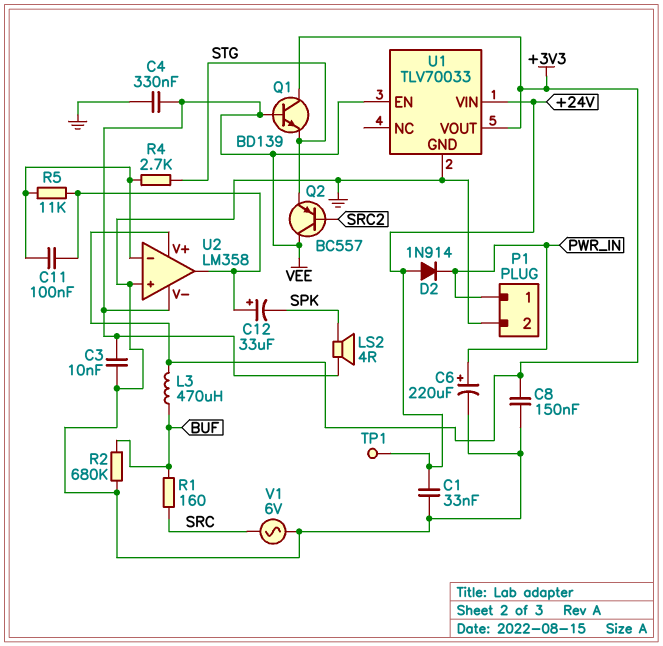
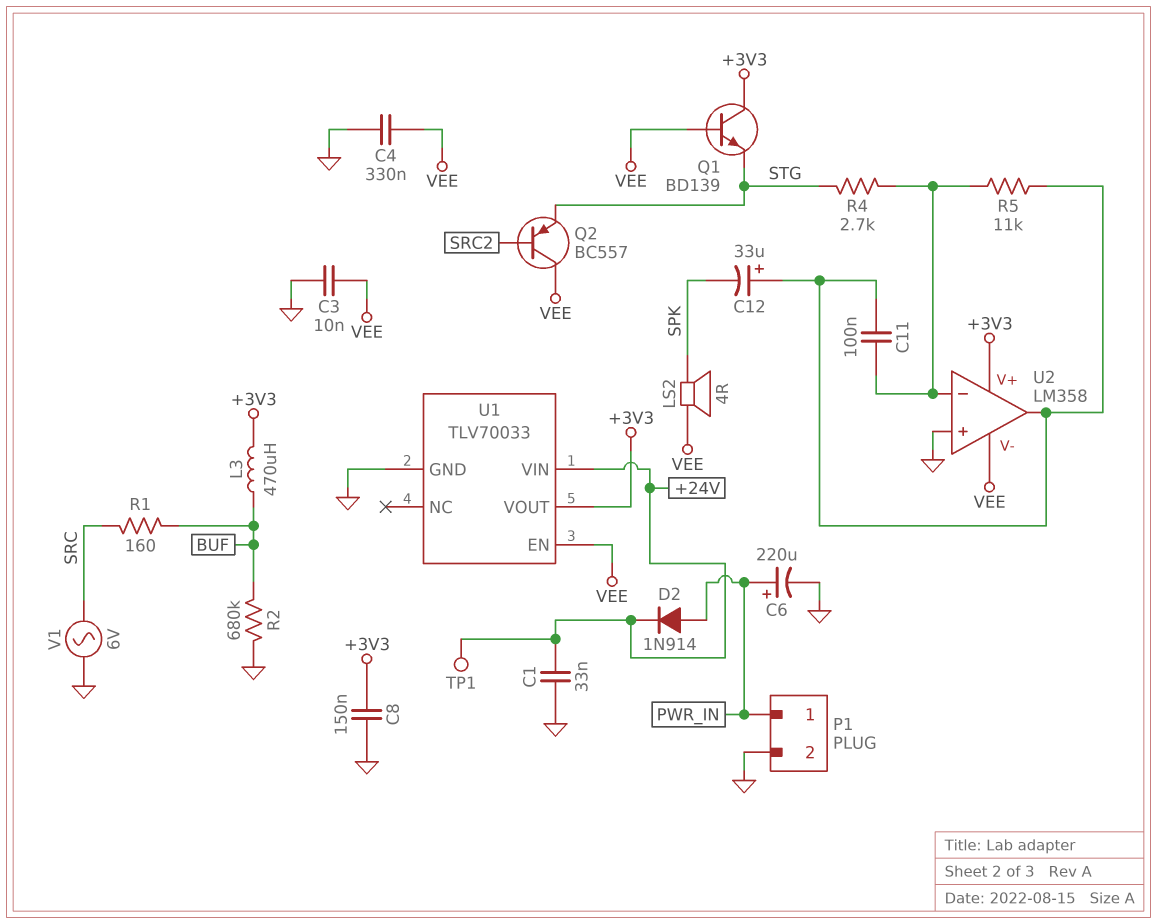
D2: diode 1N914 (A +24V, K PWR_IN) -> diode 1N914 (A PWR_IN, K +24V)

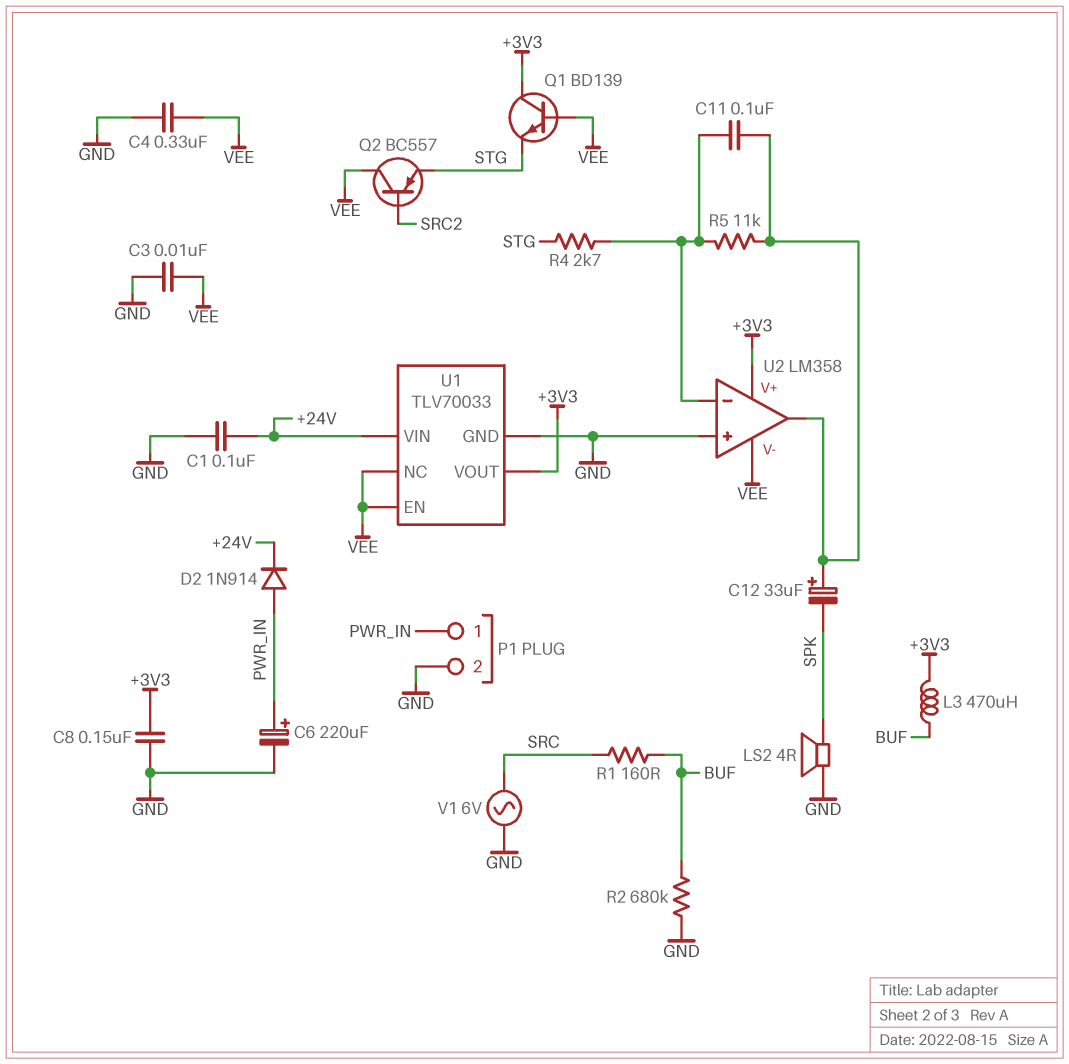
C1: 33nF (+24V, GND) -> 100nF (+24V, GND)
LS2: speaker 4R (SPK, VEE) -> speaker 4R (GND, SPK)
TP1: test point (+24V) -> none
U1 pin NC: none -> VEE

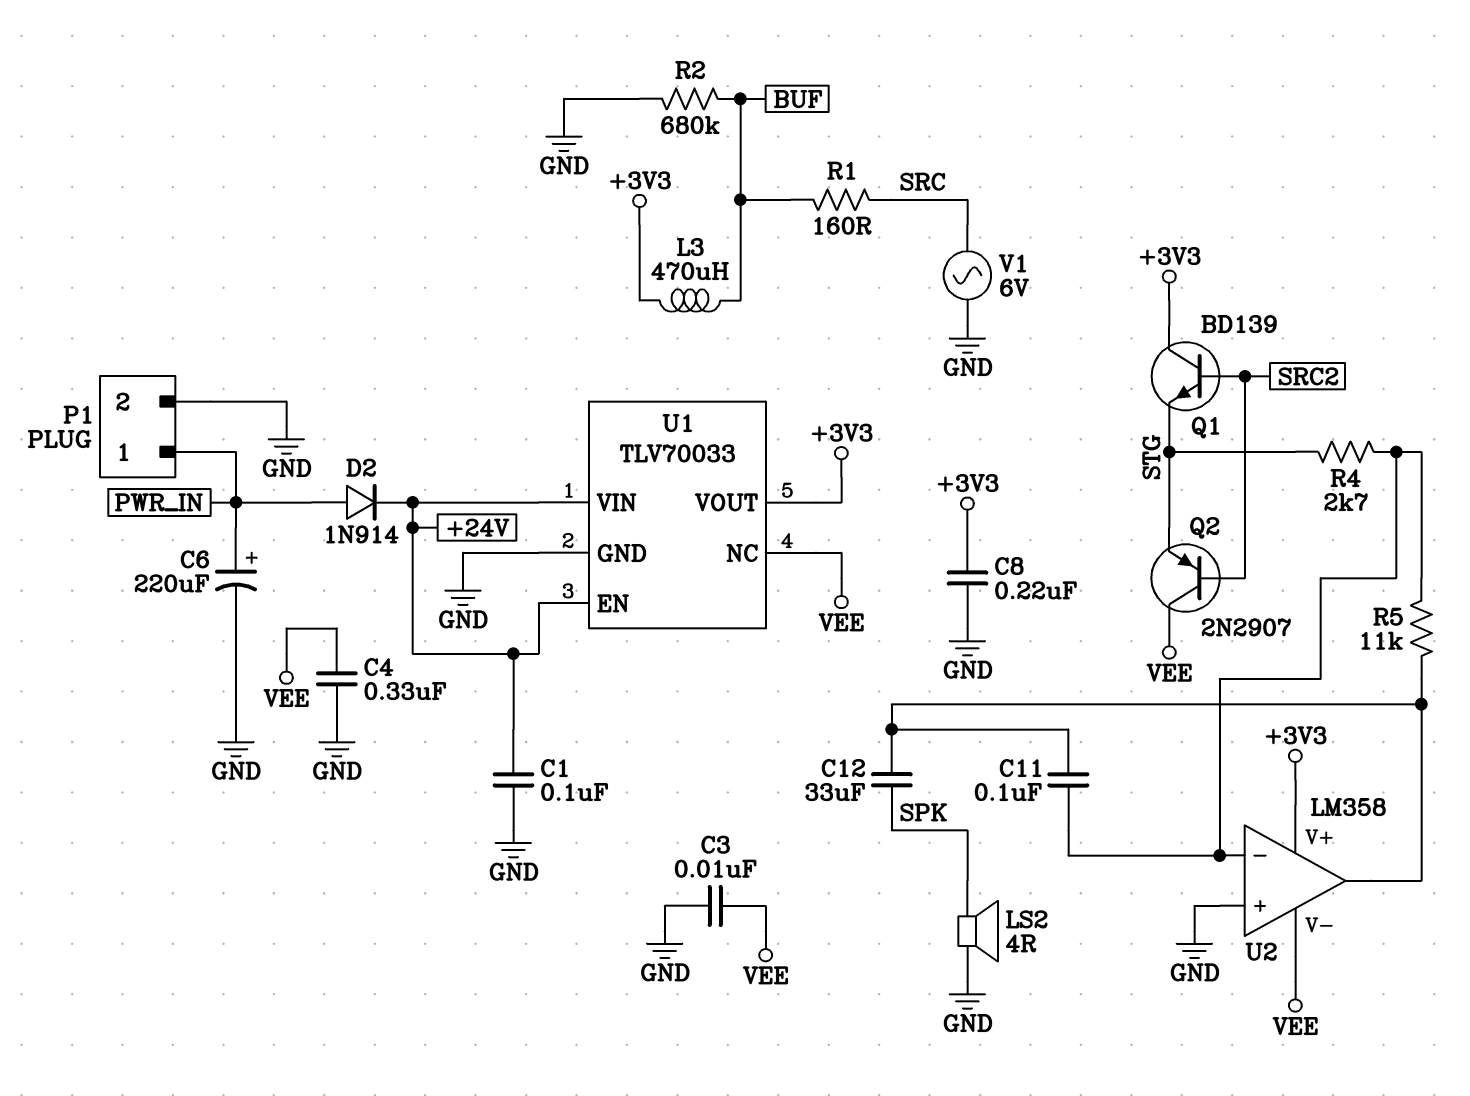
C8: 150nF (+3V3, GND) -> 220nF (+3V3, GND)
C12: 33uF (plus U2/out, minus SPK) -> 33uF (SPK, U2/out)
Q1: NPN BD139 (B VEE, C +3V3, E STG) -> NPN BD139 (B SRC2, C +3V3, E STG)
Q2: PNP BC557 (B SRC2, C VEE, E STG) -> PNP 2N2907 (B SRC2, C VEE, E STG)
U1 pin EN: VEE -> +24V

